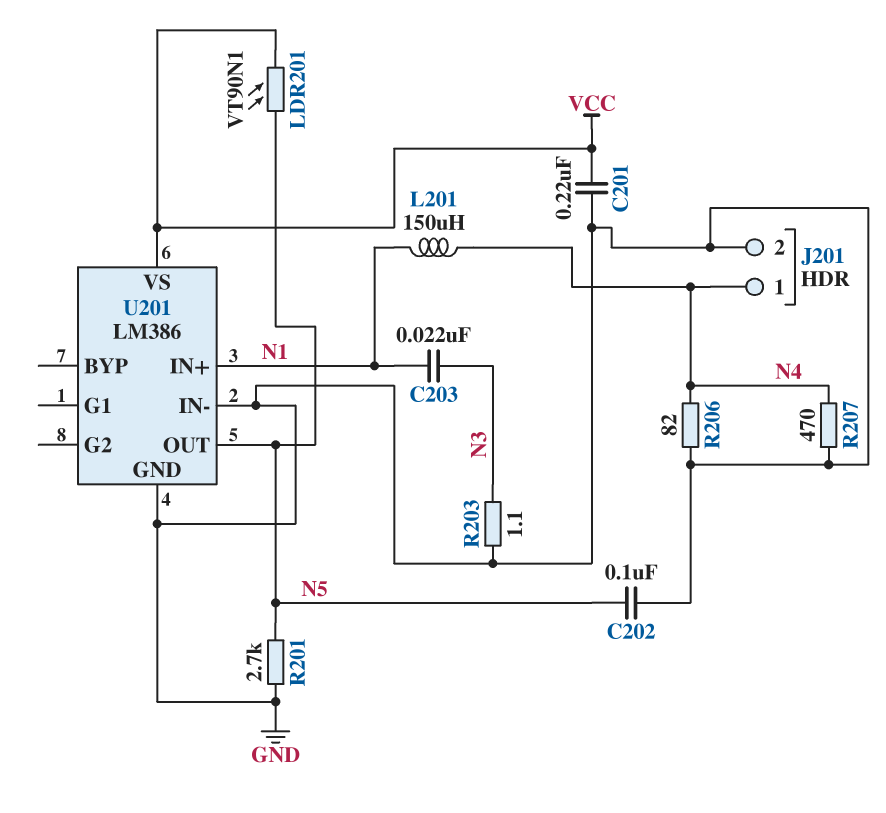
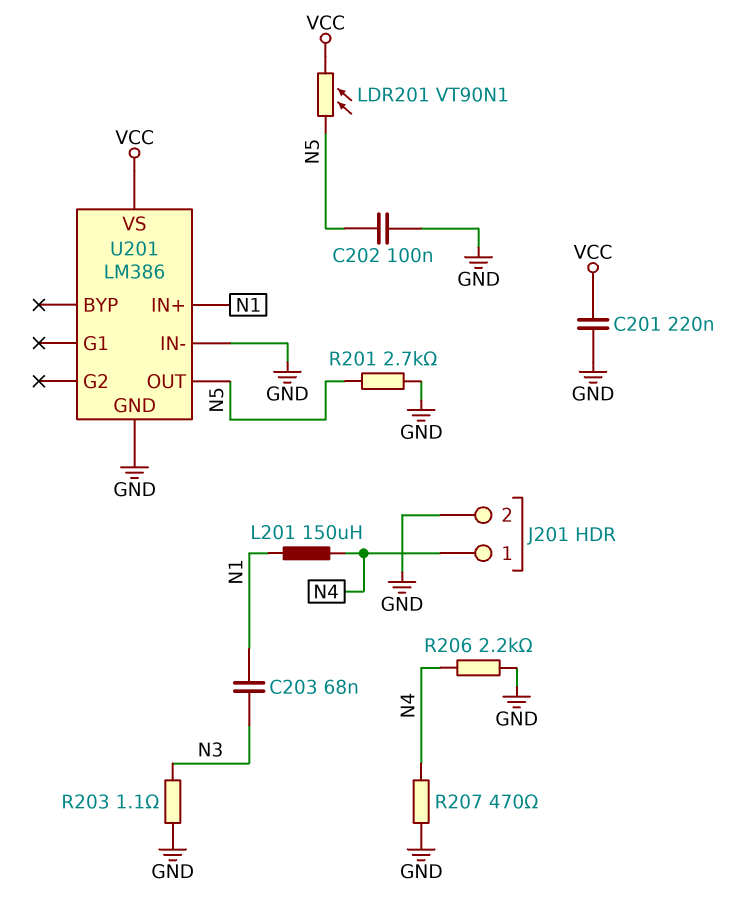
C203: 22nF (N1, N3) -> 68nF (N1, N3)
R206: 82 (GND, N4) -> 2.2k (GND, N4)

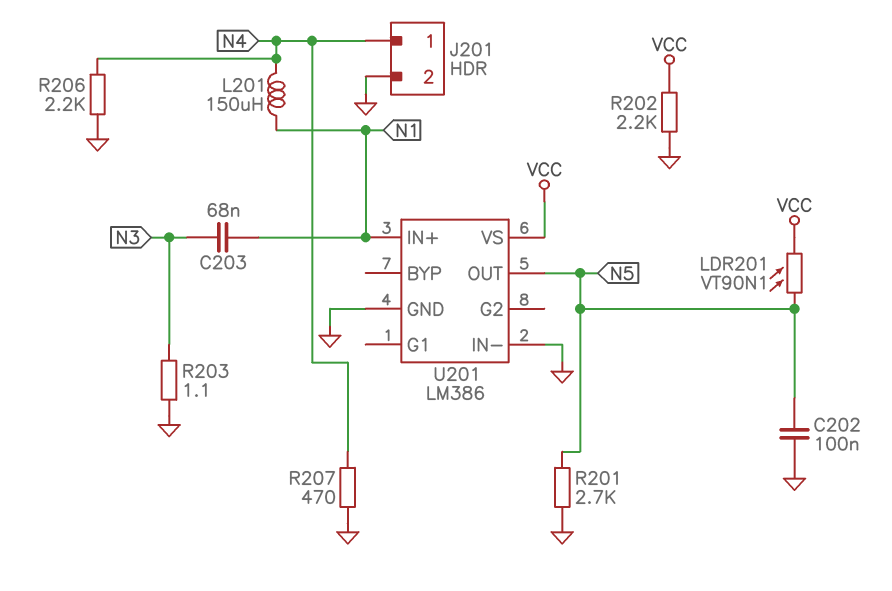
C201: 220nF (GND, VCC) -> none
R202: none -> 2.2k (GND, VCC)

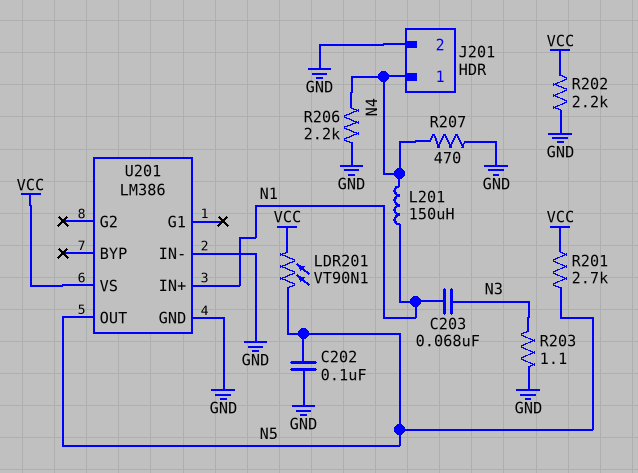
R201: 2.7k (GND, N5) -> 2.7k (N5, VCC)

